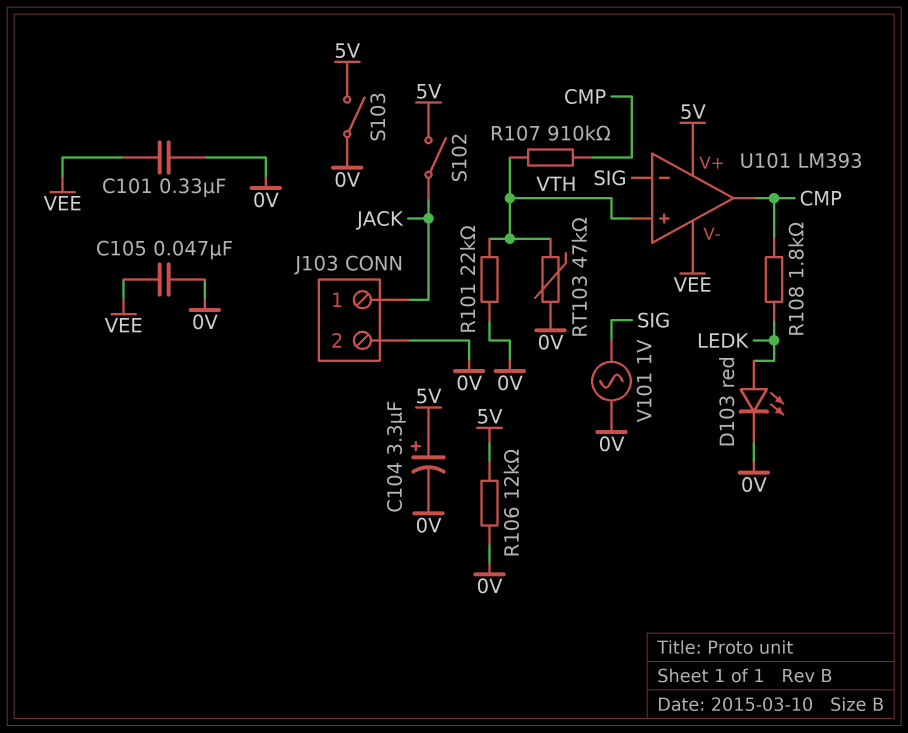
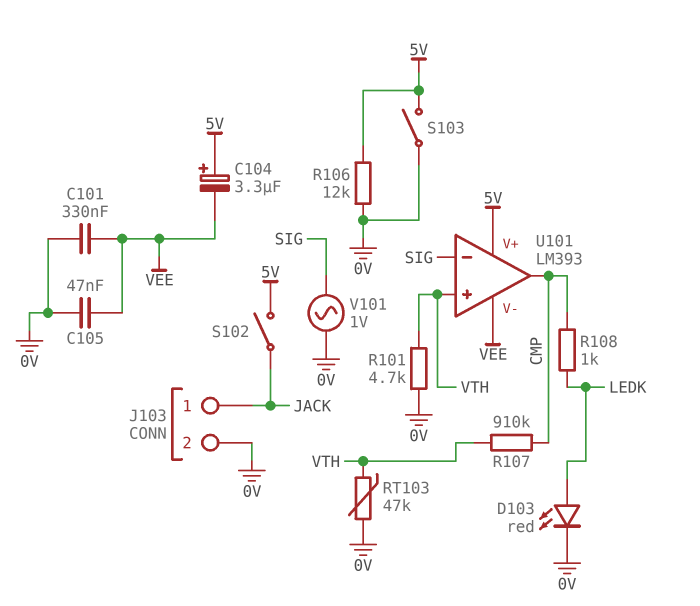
C104: 3.3uF (plus 5V, minus 0V) -> 3.3uF (plus 5V, minus VEE)
R101: 22k (0V, VTH) -> 4.7k (0V, VTH)
R108: 1.8k (CMP, LEDK) -> 1k (CMP, LEDK)

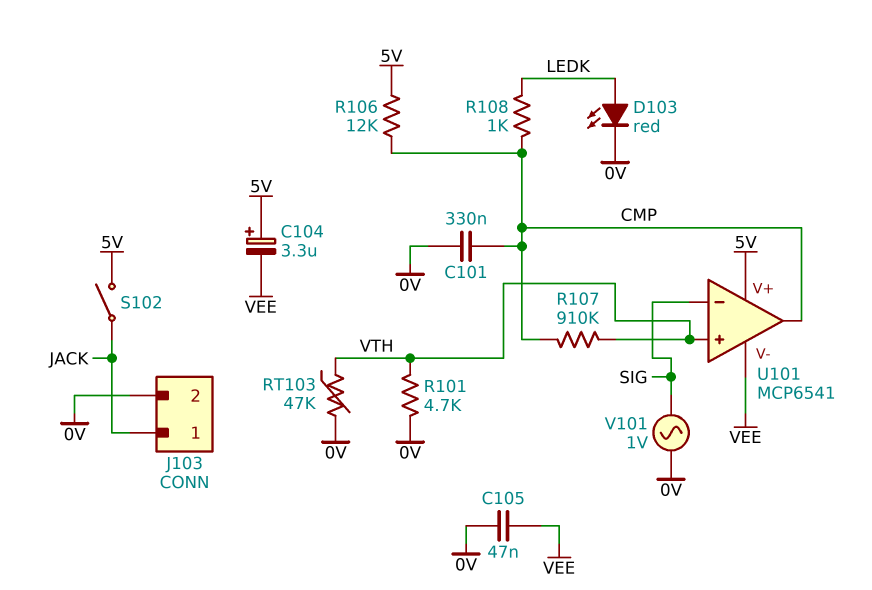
C101: 330nF (0V, VEE) -> 330nF (0V, CMP)
R106: 12k (0V, 5V) -> 12k (5V, CMP)
S103: switch (0V, 5V) -> none
U101: LM393 -> MCP6541

